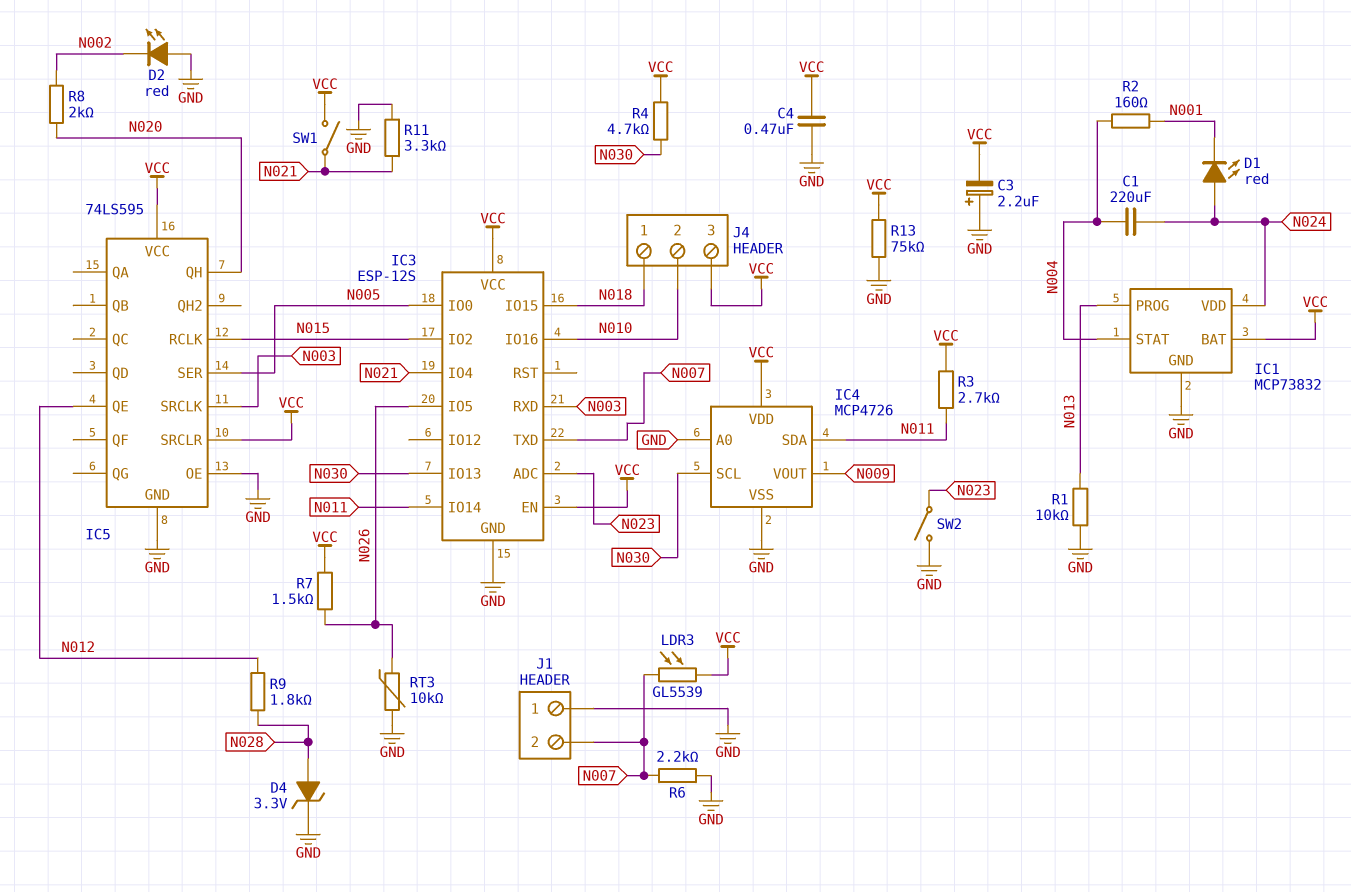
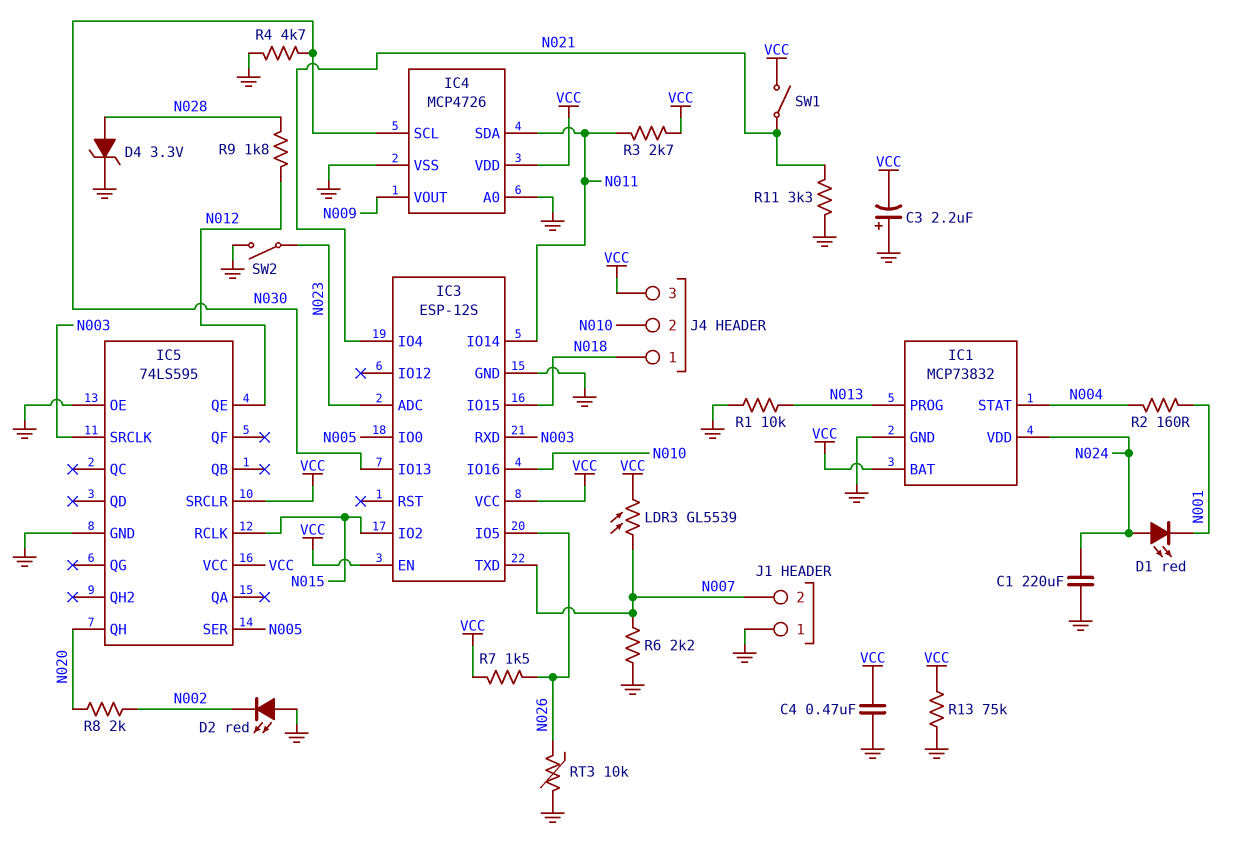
C1: 220uF (N004, N024) -> 220uF (GND, N024)
R4: 4.7k (N030, VCC) -> 4.7k (GND, N030)

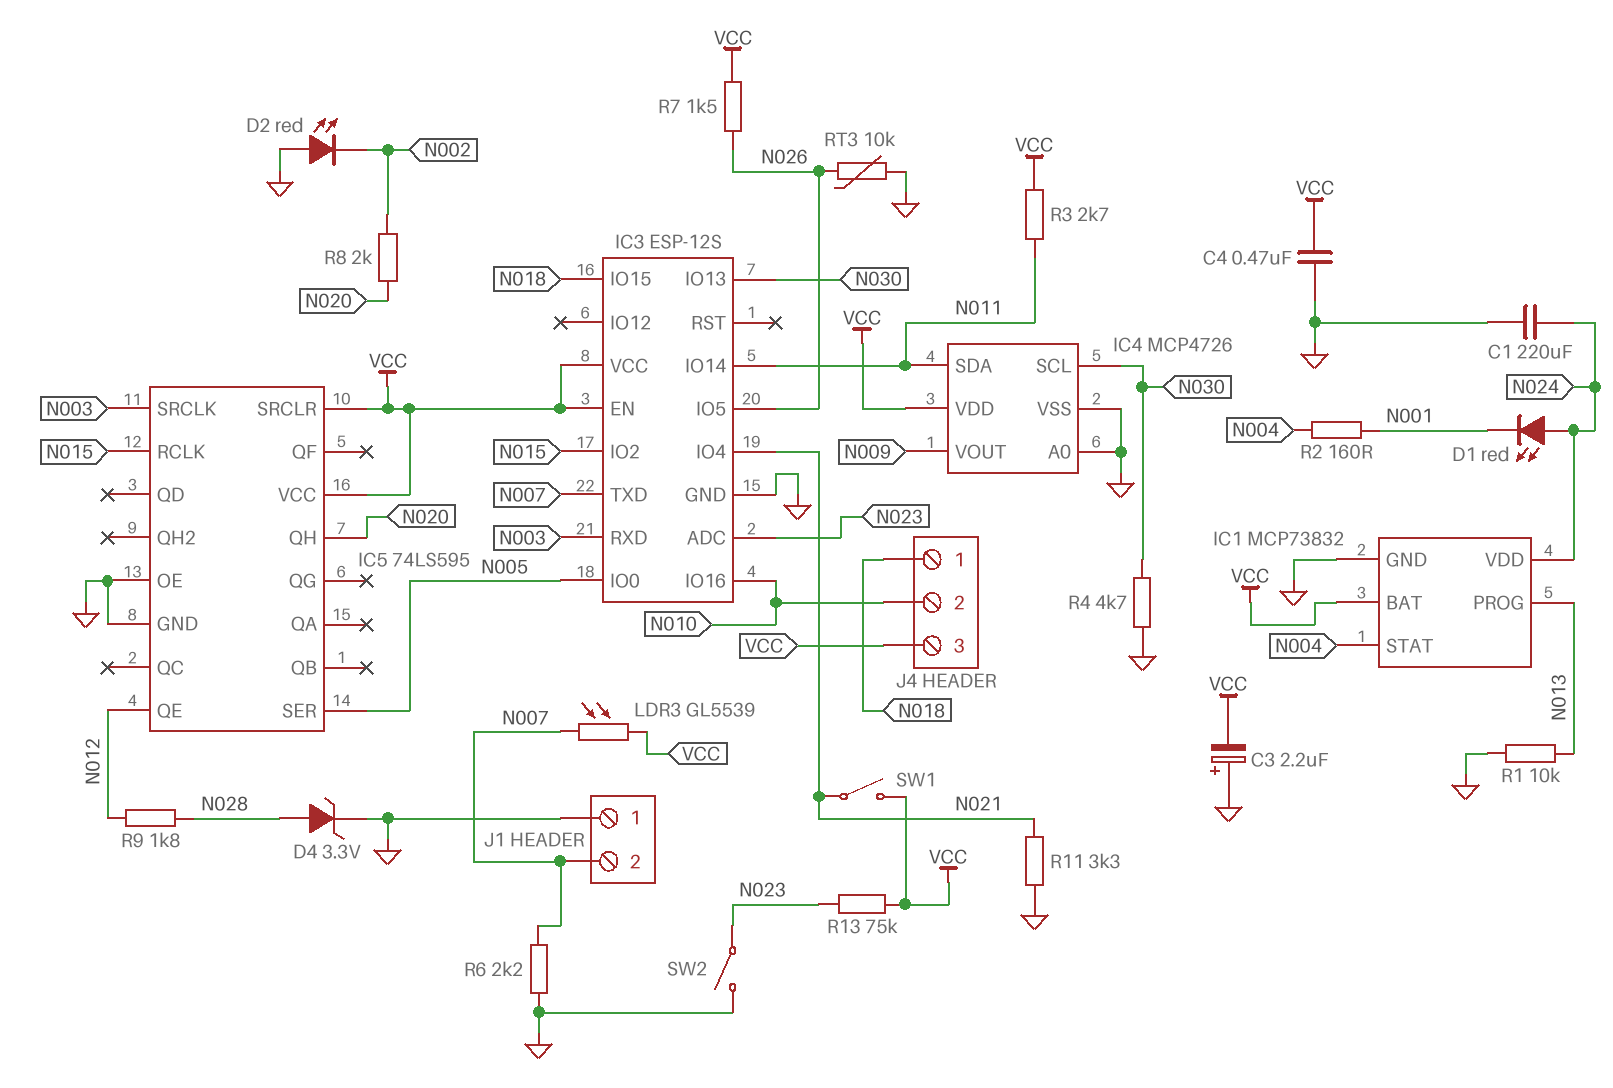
R13: 75k (GND, VCC) -> 75k (N023, VCC)

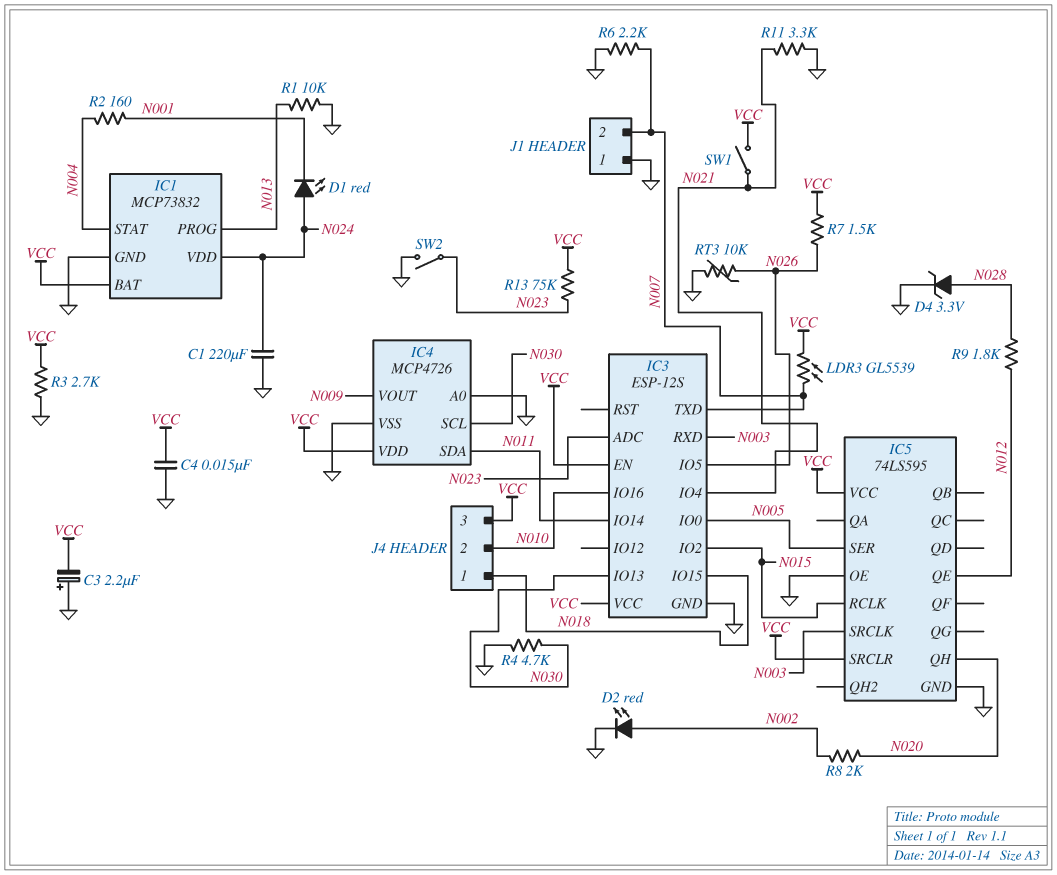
C4: 470nF (GND, VCC) -> 15nF (GND, VCC)
D2: LED red (A GND, K N002) -> LED red (A N002, K GND)
R3: 2.7k (N011, VCC) -> 2.7k (GND, VCC)

